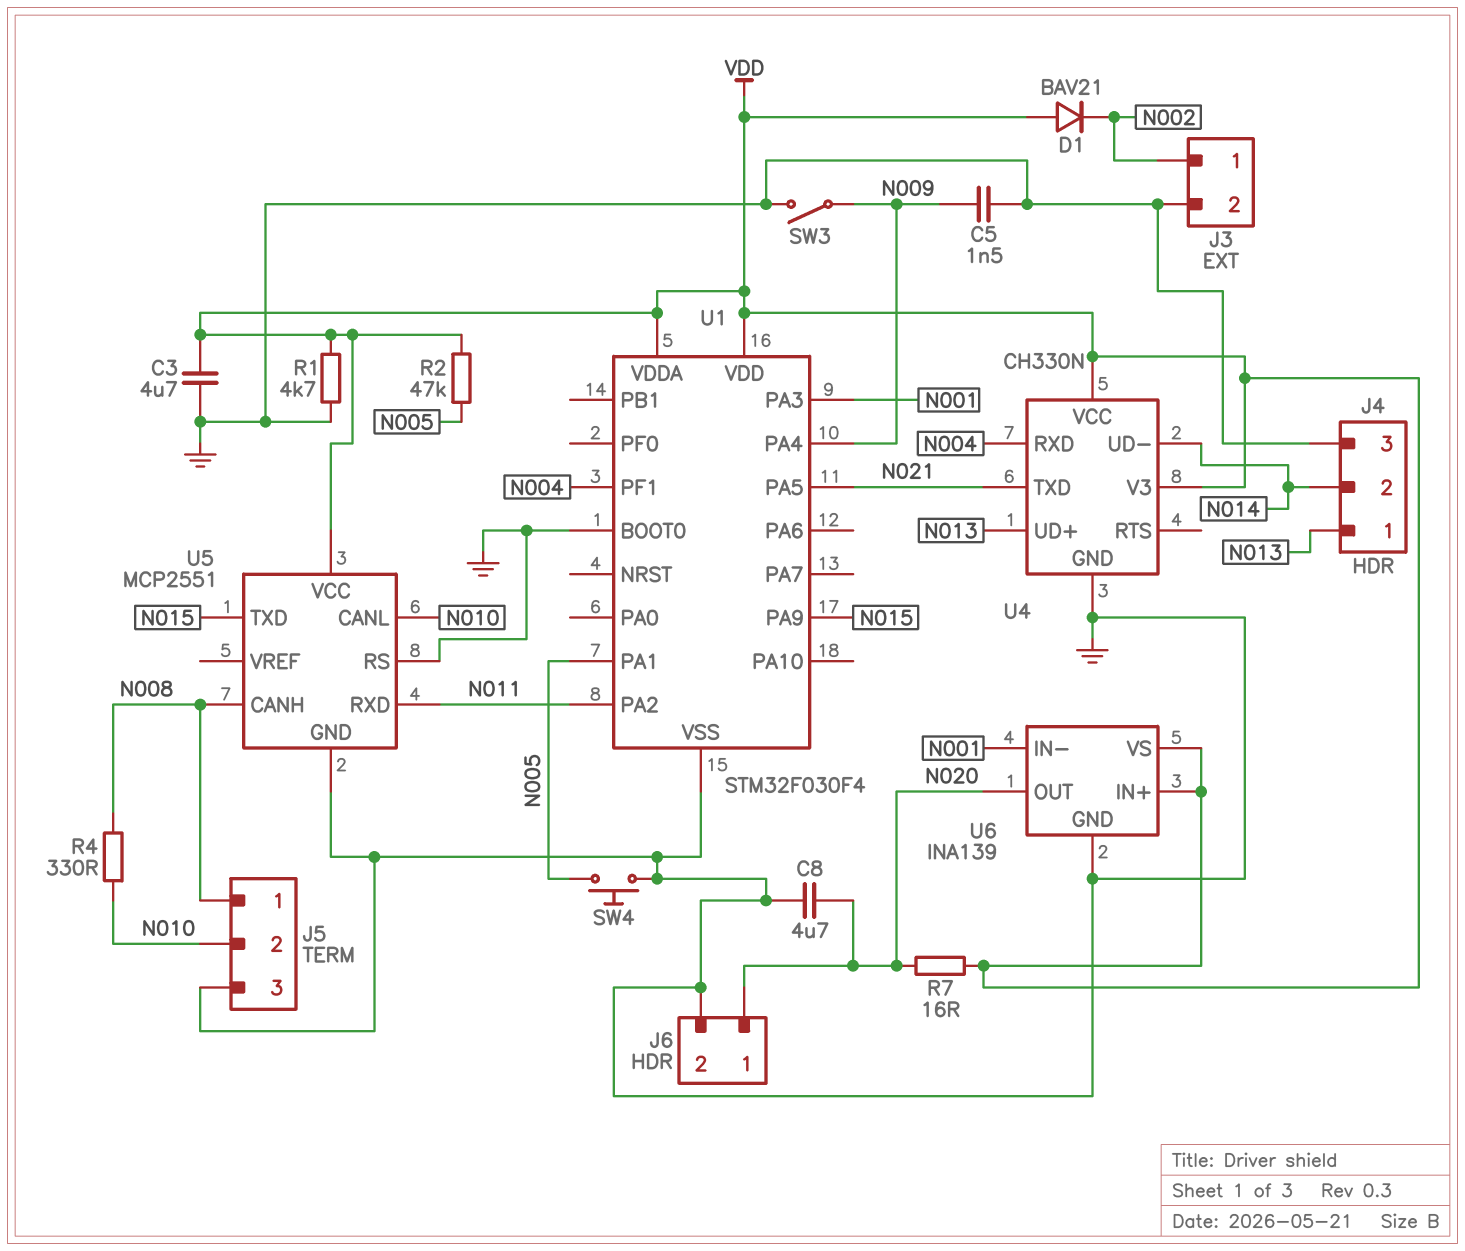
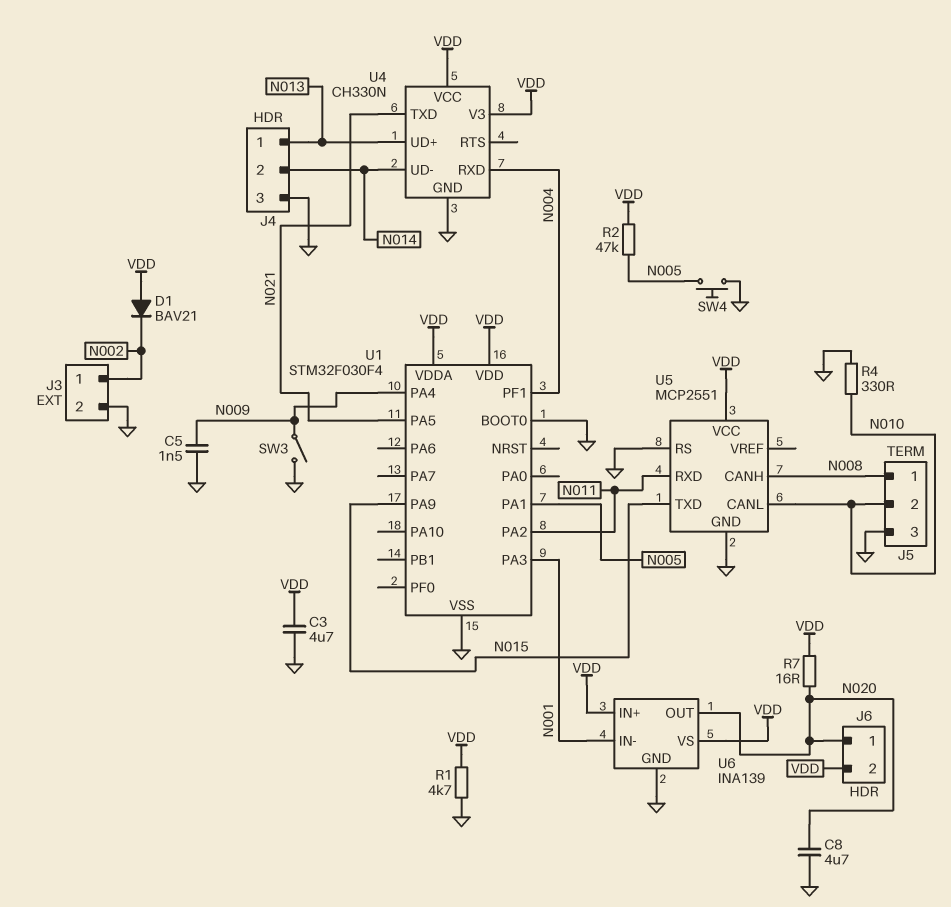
J6 pin 2: GND -> VDD
R4: 330 (N008, N010) -> 330 (GND, N010)

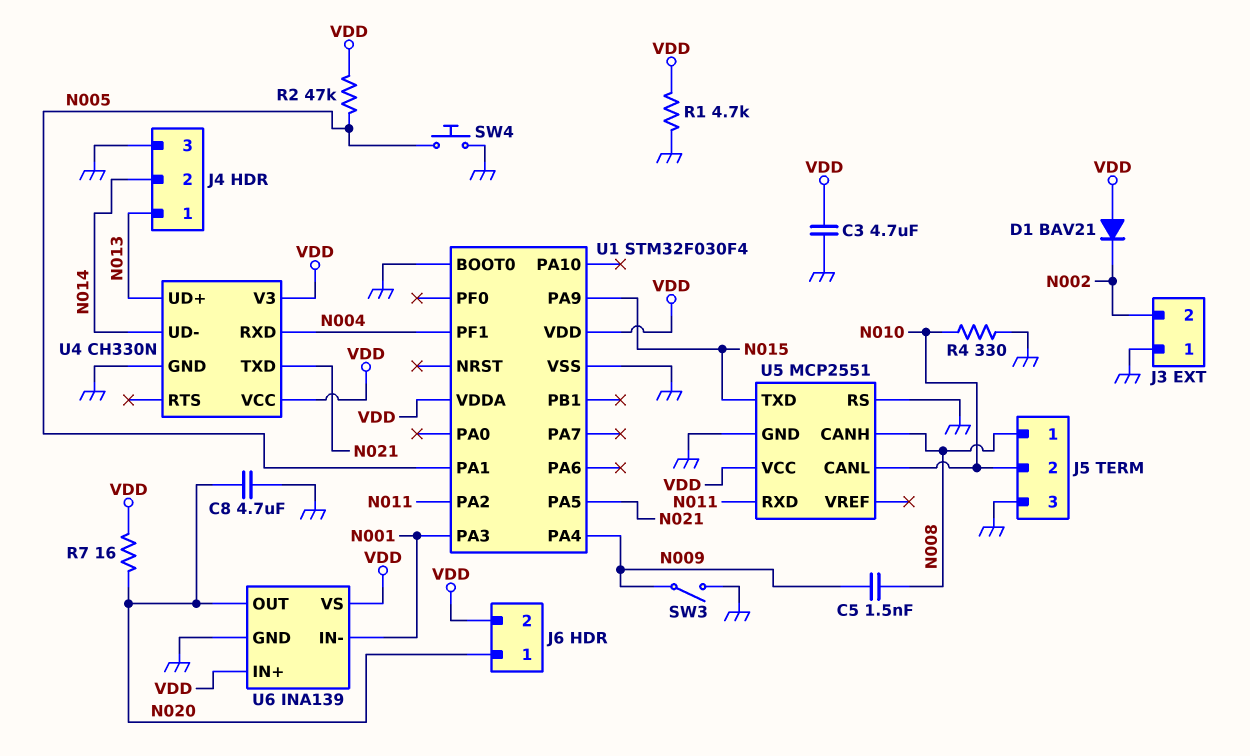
C5: 1.5nF (GND, N009) -> 1.5nF (N008, N009)
J3 pin 1: N002 -> GND
J3 pin 2: GND -> N002

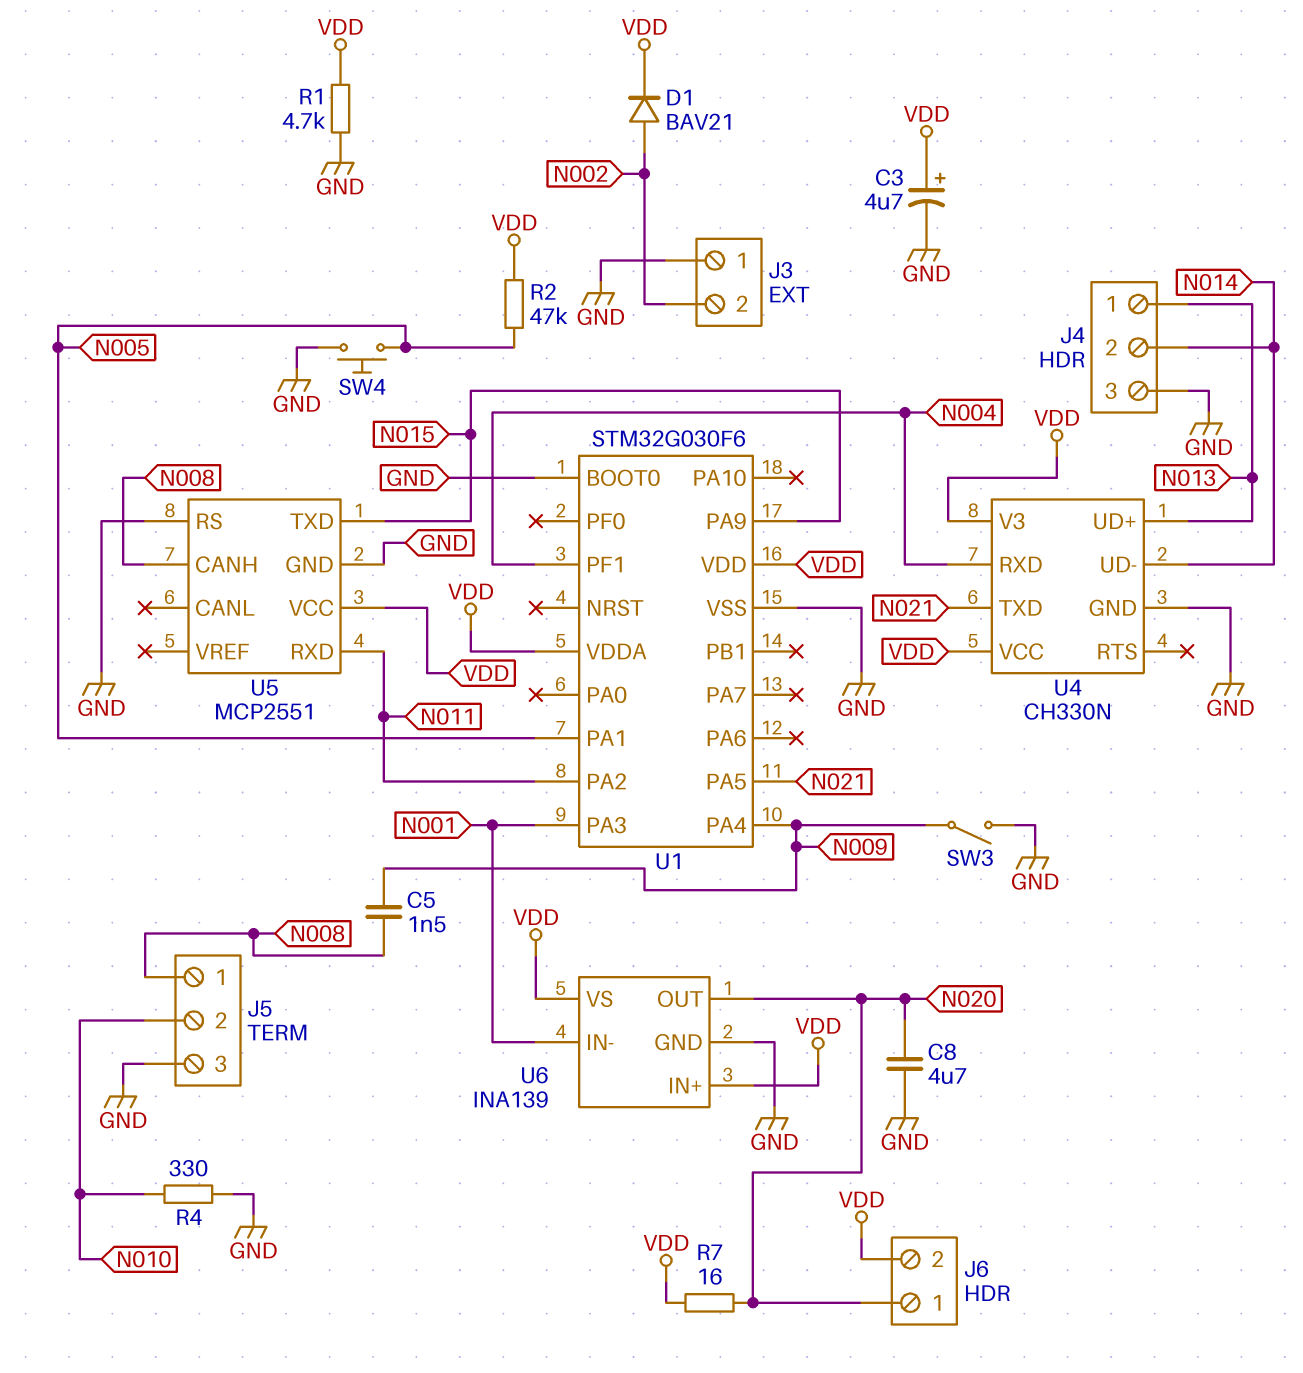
C3: 4.7uF (GND, VDD) -> 4.7uF (plus VDD, minus GND)
D1: diode BAV21 (A VDD, K N002) -> diode BAV21 (A N002, K VDD)
U1: STM32F030F4 -> STM32G030F6
U5 pin CANL: N010 -> none

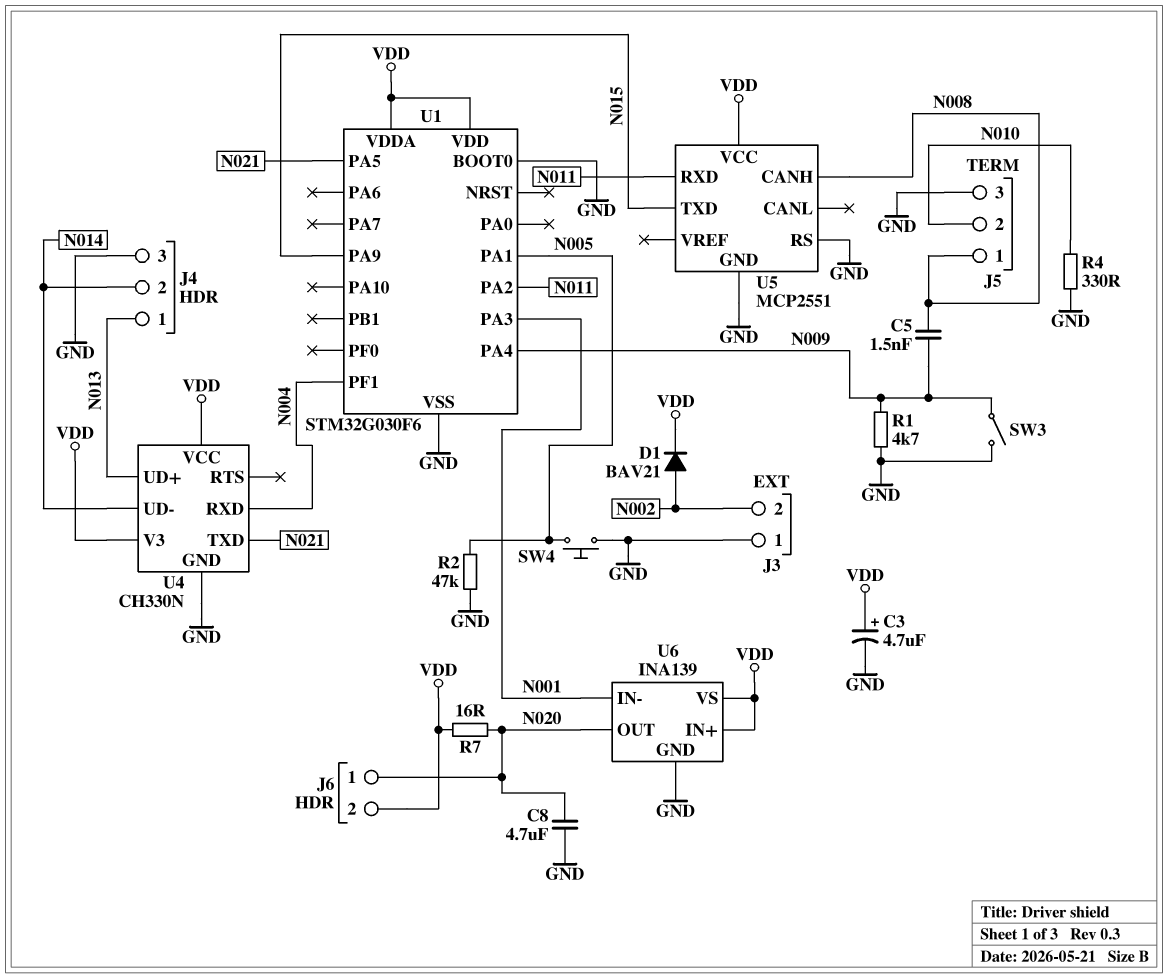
R1: 4.7k (GND, VDD) -> 4.7k (GND, N009)
R2: 47k (N005, VDD) -> 47k (GND, N005)

